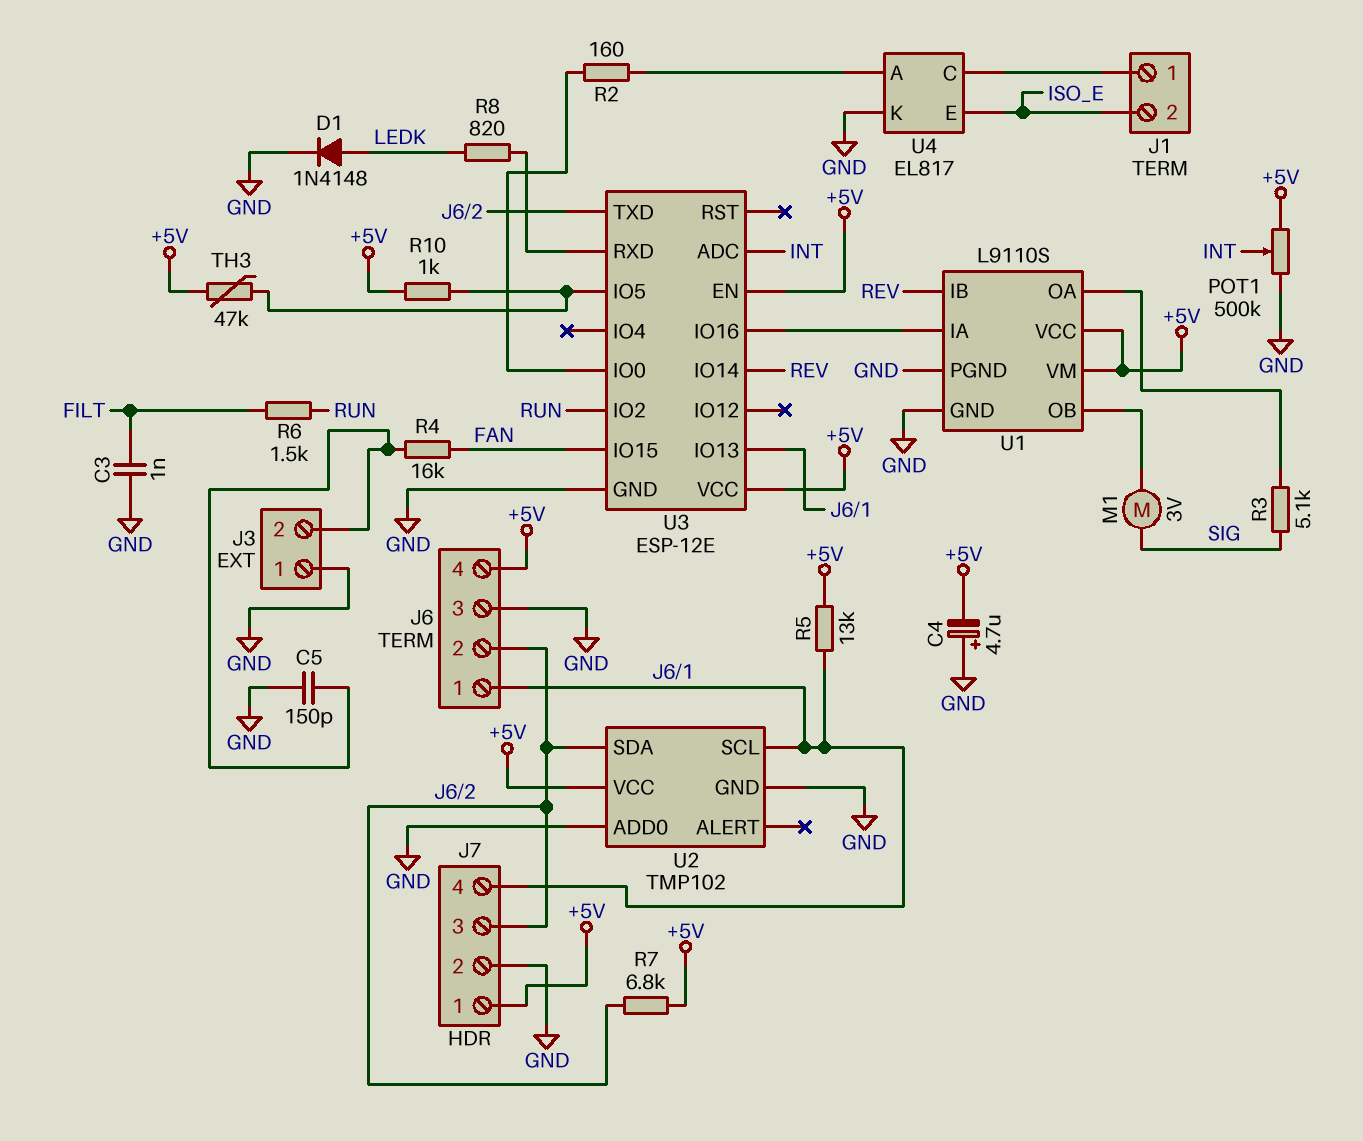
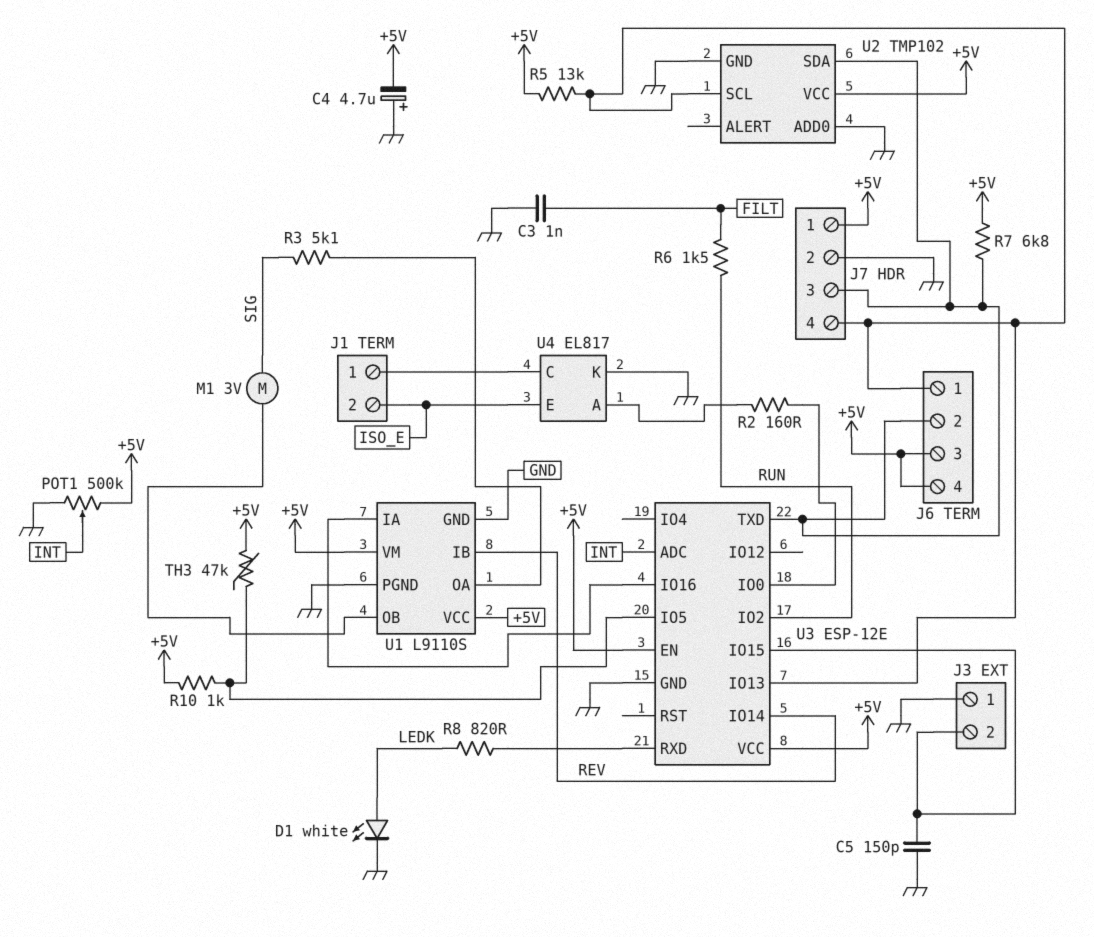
D1: diode 1N4148 (A LEDK, K GND) -> LED white (A LEDK, K GND)
J6 pin 3: GND -> +5V
R4: 16k (FAN, J3/2) -> none
U3 pin IO15: FAN -> J3/2

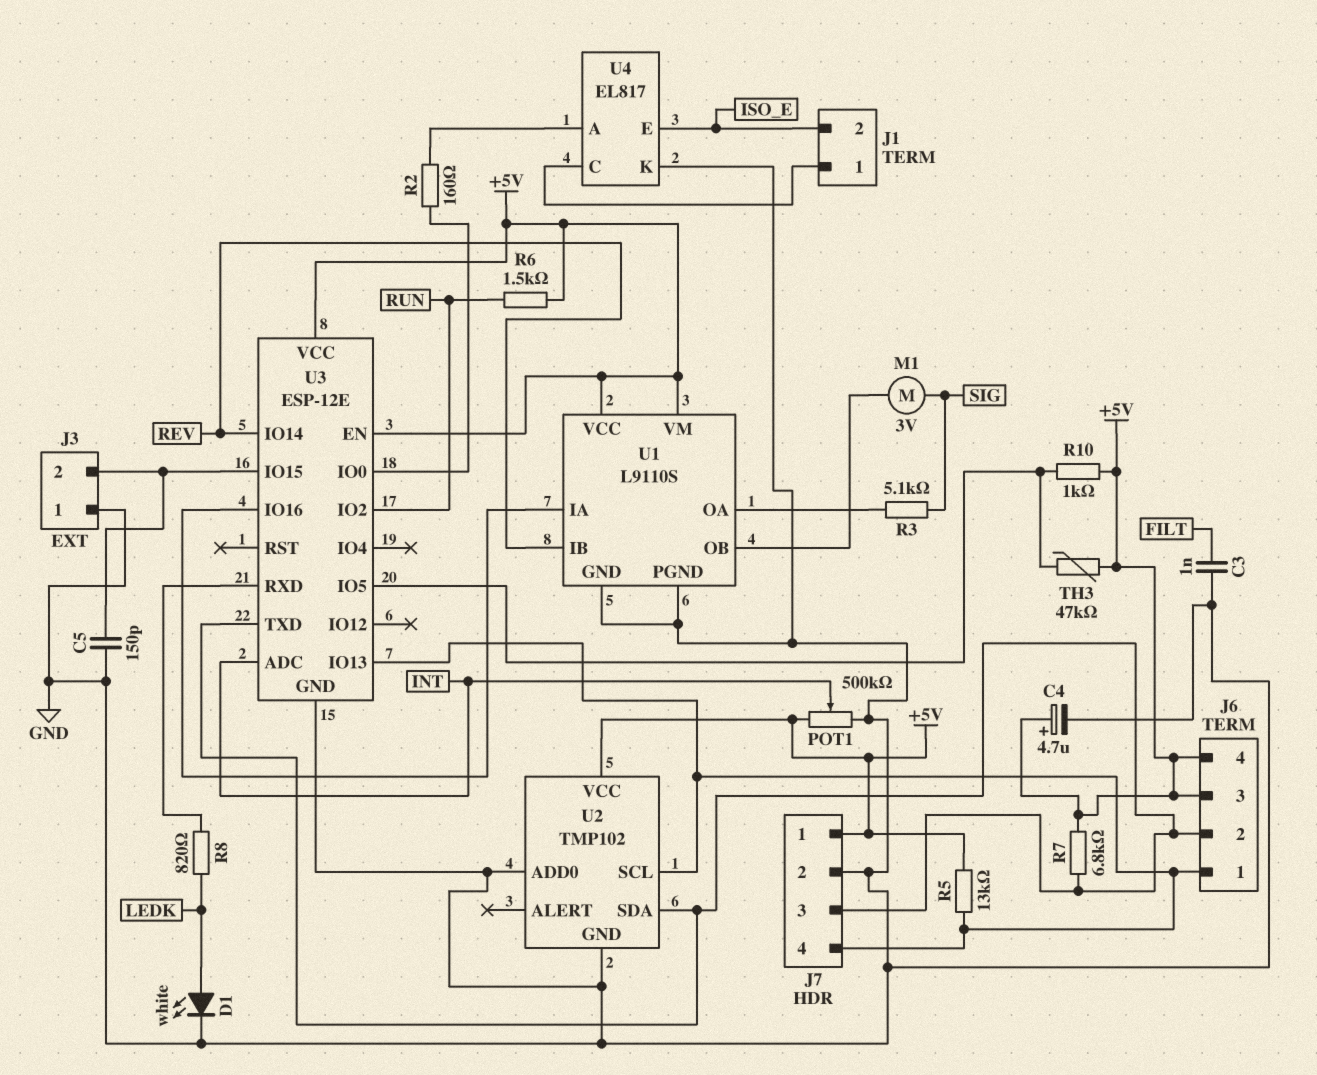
C4: 4.7uF (plus GND, minus +5V) -> 4.7uF (plus +5V, minus GND)
R6: 1.5k (FILT, RUN) -> 1.5k (+5V, RUN)

